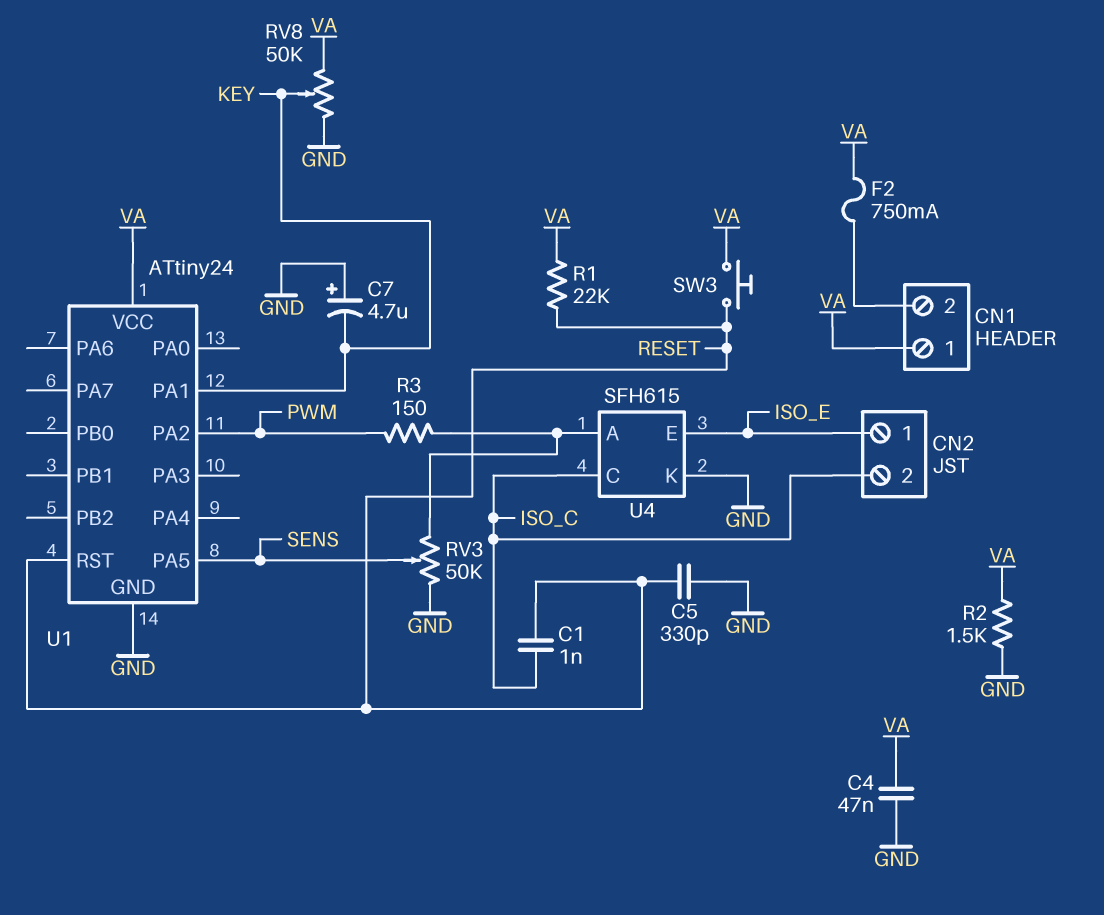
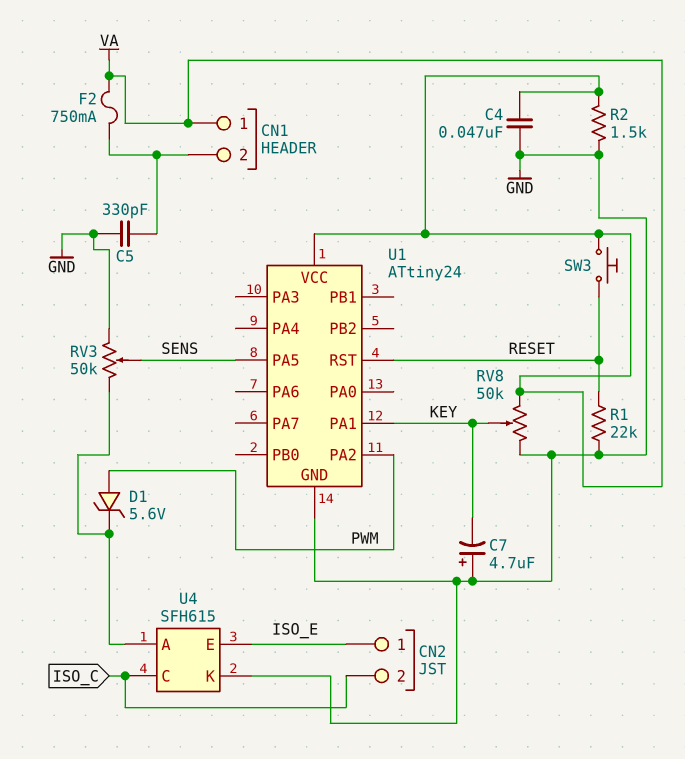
C1: 1nF (ISO_C, RESET) -> none
C5: 330pF (GND, RESET) -> 330pF (CN1/2, GND)
D1: none -> zener 5.6V (A PWM, K U4/A)
R1: 22k (RESET, VA) -> 22k (GND, RESET)
R3: 150 (PWM, U4/A) -> none

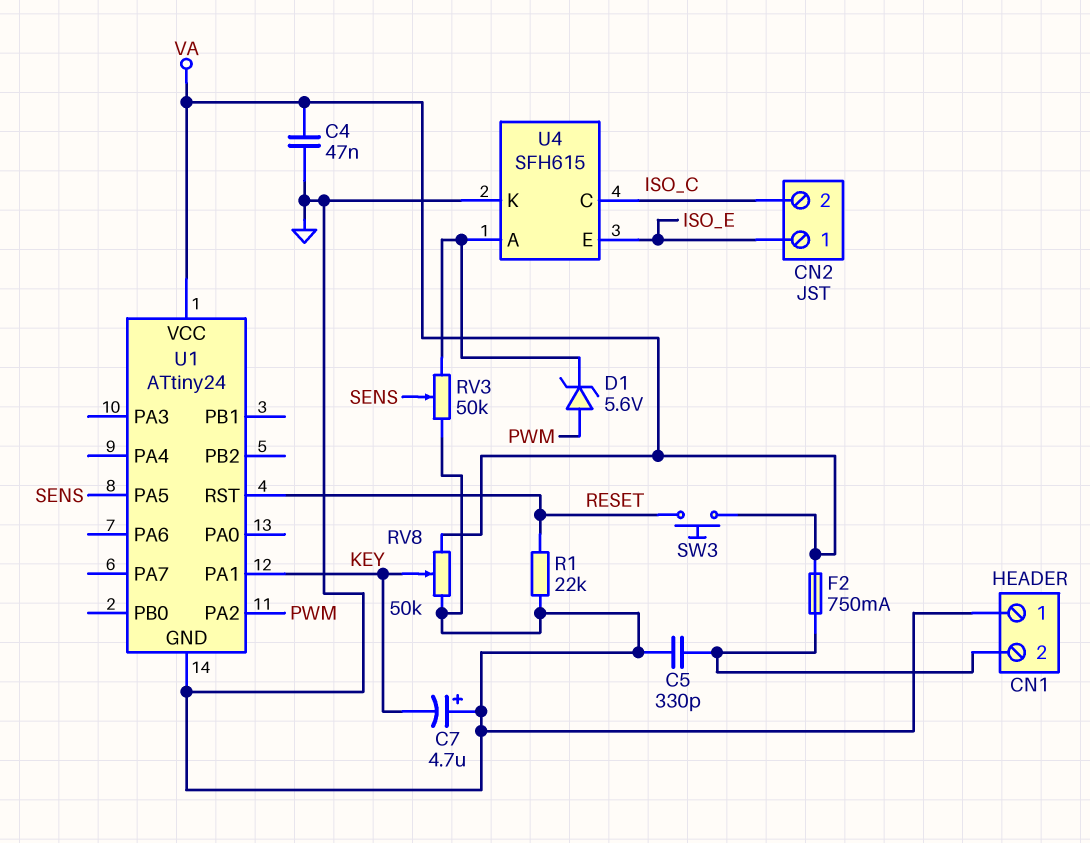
CN1 pin 1: VA -> GND
R2: 1.5k (GND, VA) -> none

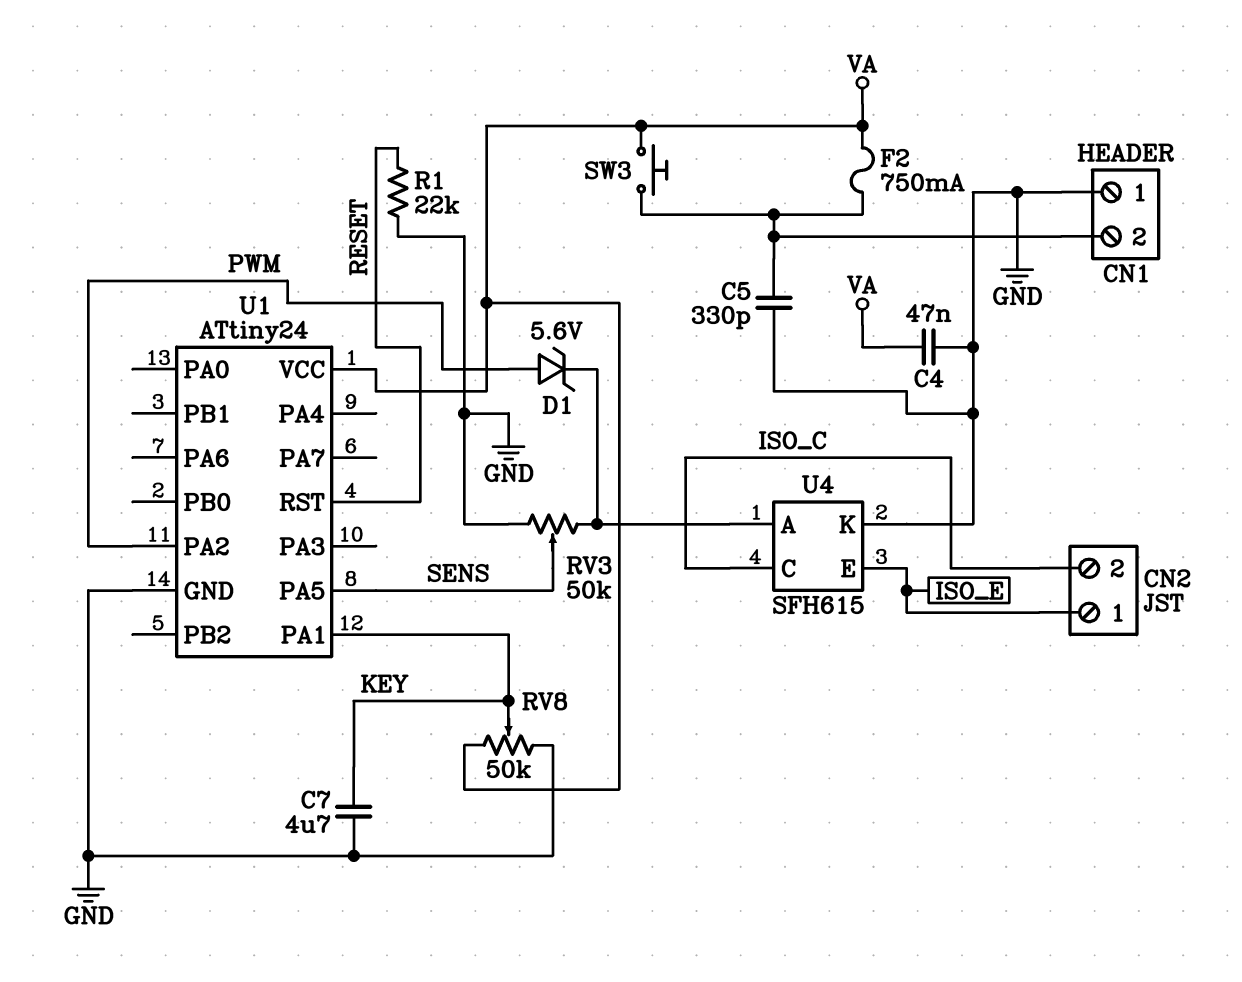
C7: 4.7uF (plus GND, minus KEY) -> 4.7uF (GND, KEY)
SW3: button (RESET, VA) -> button (CN1/2, VA)

